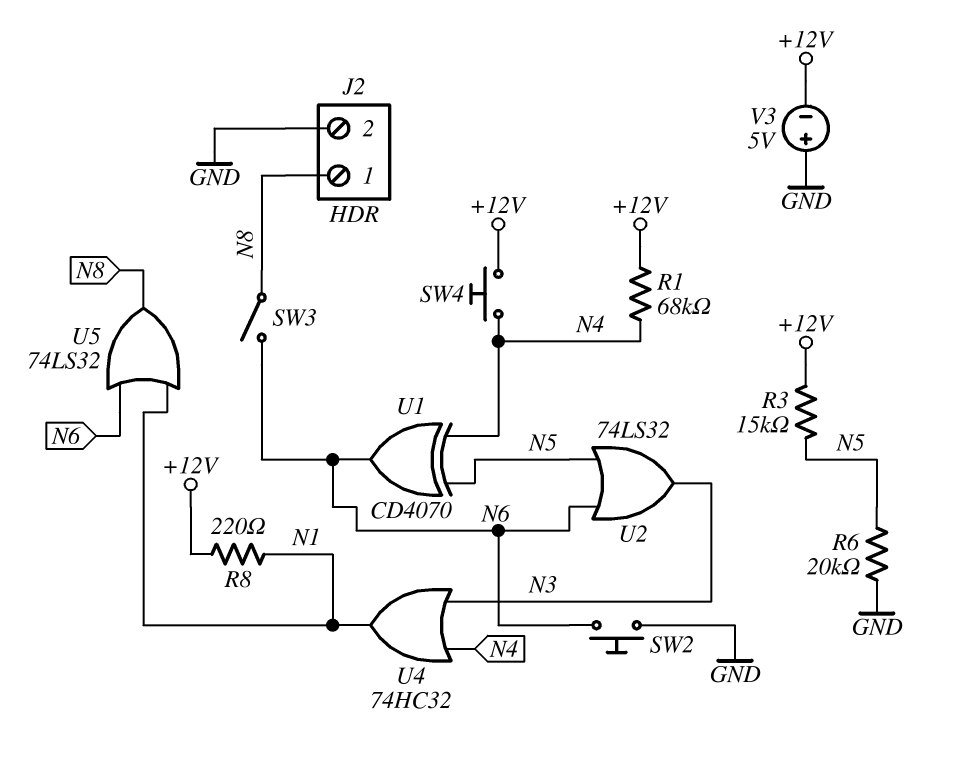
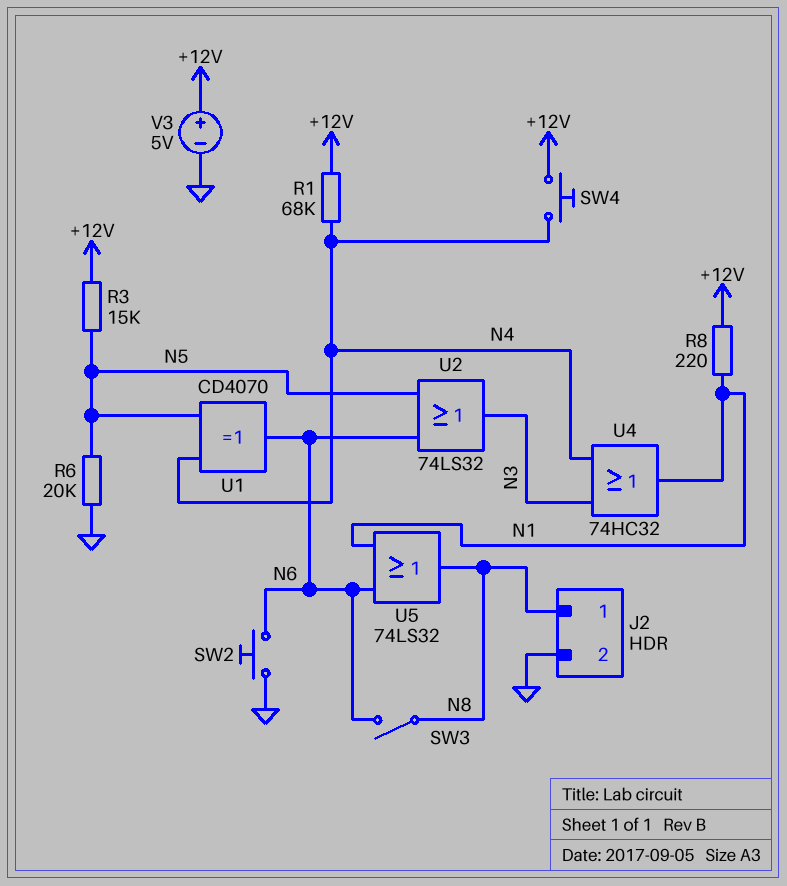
V3: 5V (plus GND, minus +12V) -> 5V (plus +12V, minus GND)

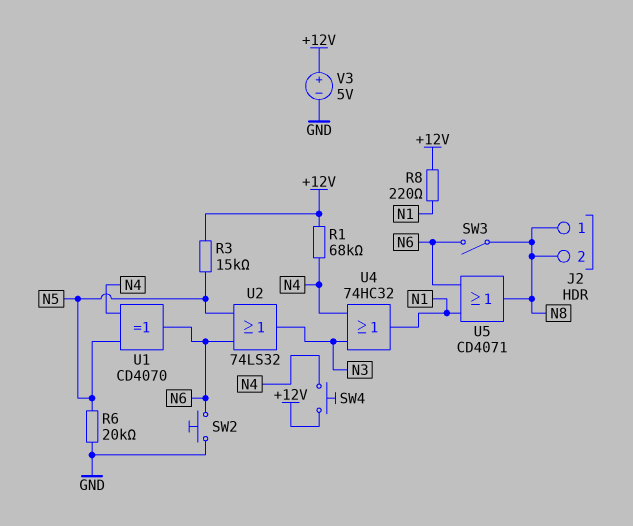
J2 pin 2: GND -> N8
U5: OR 74LS32 (in N1, in N6, out N8) -> OR CD4071 (in N1, in N6, out N8)

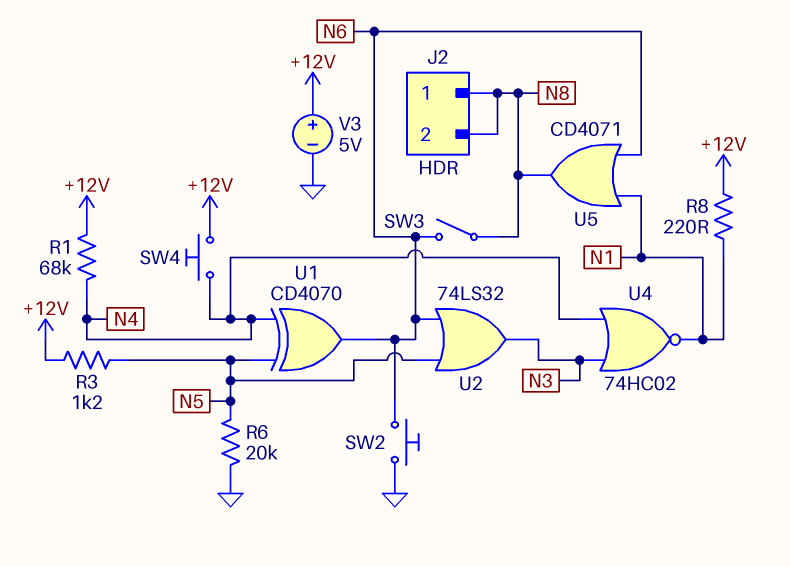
R3: 15k (+12V, N5) -> 1.2k (+12V, N5)
U4: OR 74HC32 (in N3, in N4, out N1) -> NOR 74HC02 (in N3, in N4, out N1)

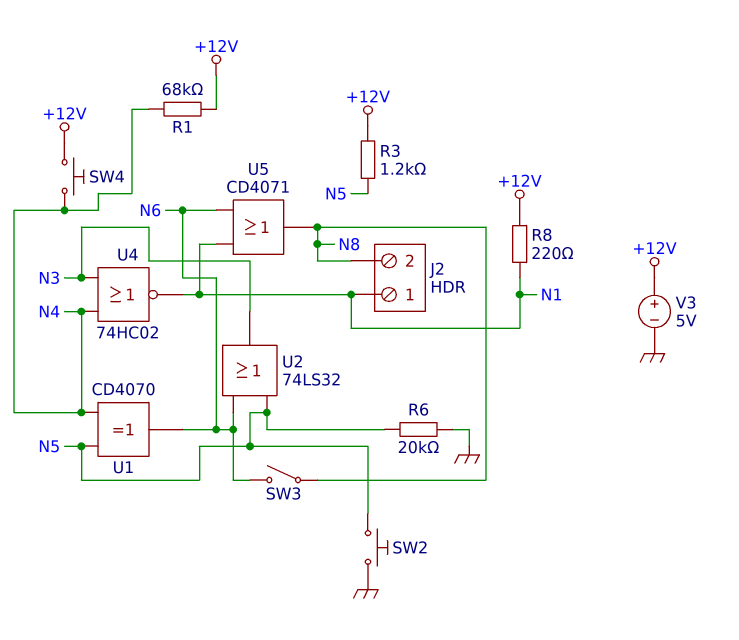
J2 pin 1: N8 -> N1
SW2: button (GND, N6) -> button (GND, N5)

